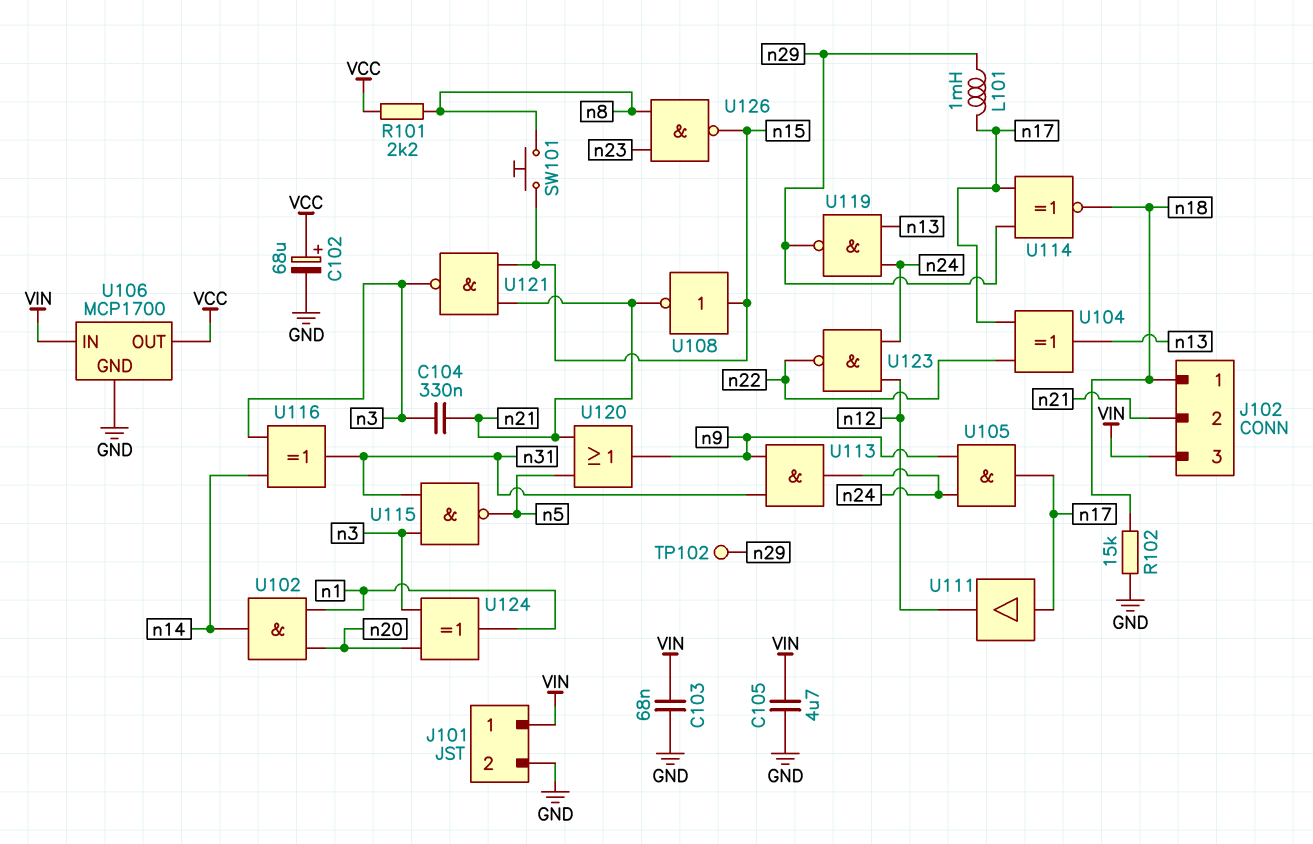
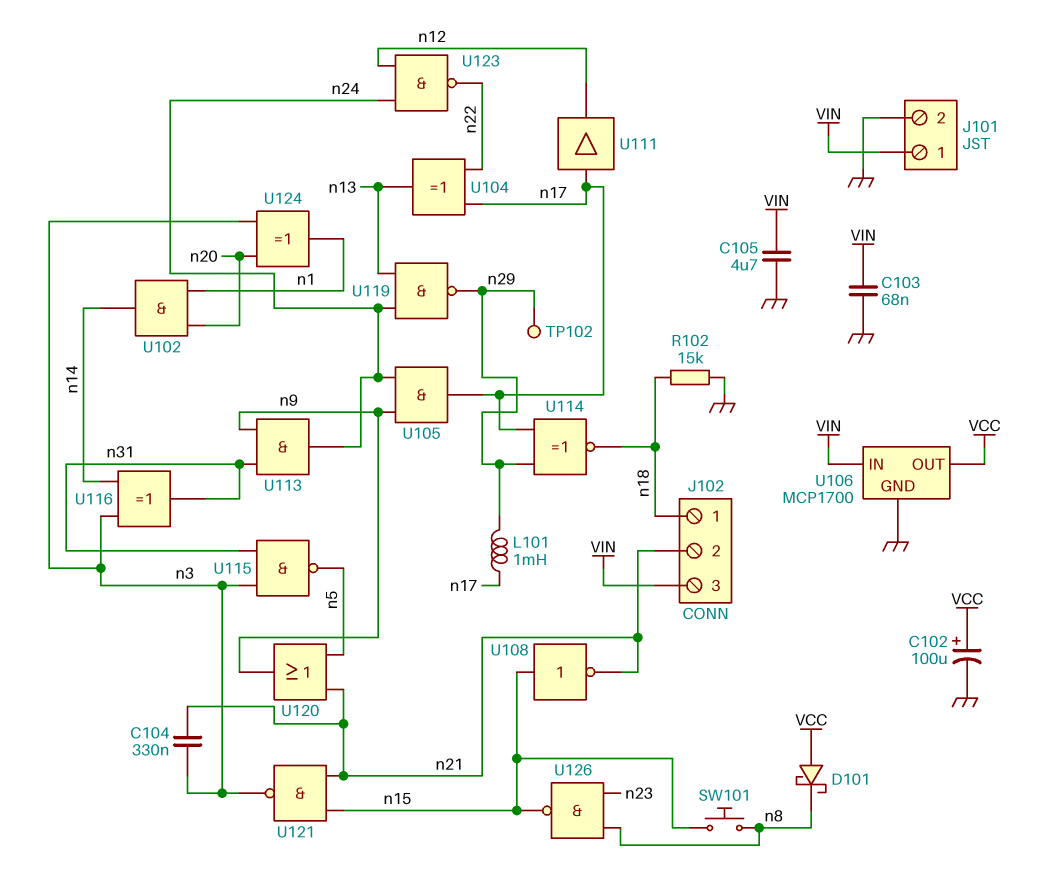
C102: 68uF (plus VCC, minus GND) -> 100uF (plus VCC, minus GND)
D101: none -> schottky (A VCC, K n8)
R101: 2.2k (VCC, n8) -> none

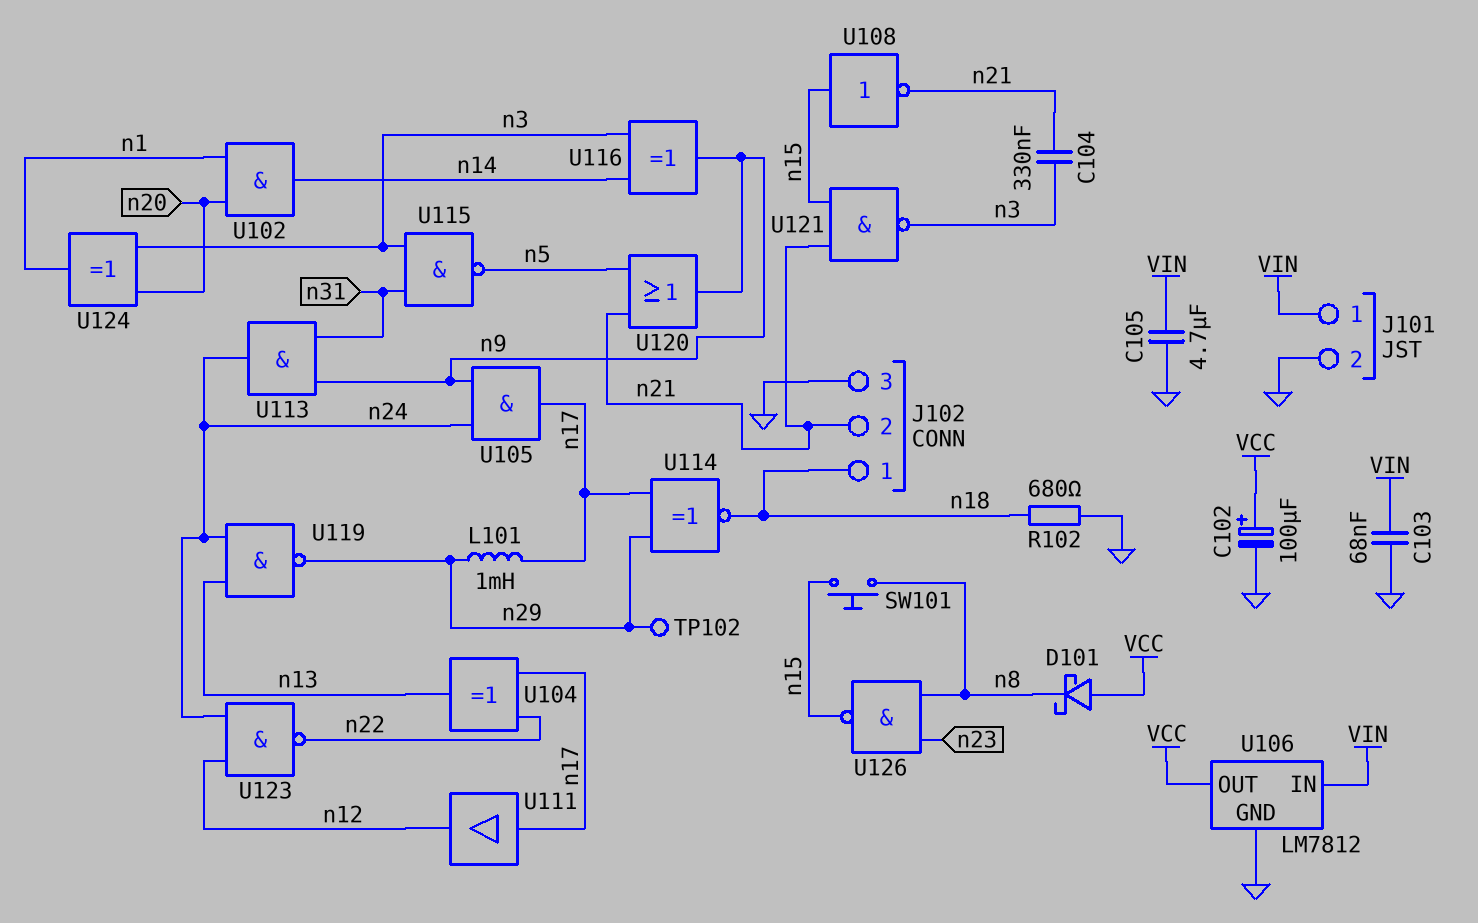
J102 pin 3: VIN -> GND
R102: 15k (GND, n18) -> 680 (GND, n18)
U106: MCP1700 -> LM7812
U116: XOR (in n3, in n14, out n31) -> XOR (in n3, in n14, out n9)

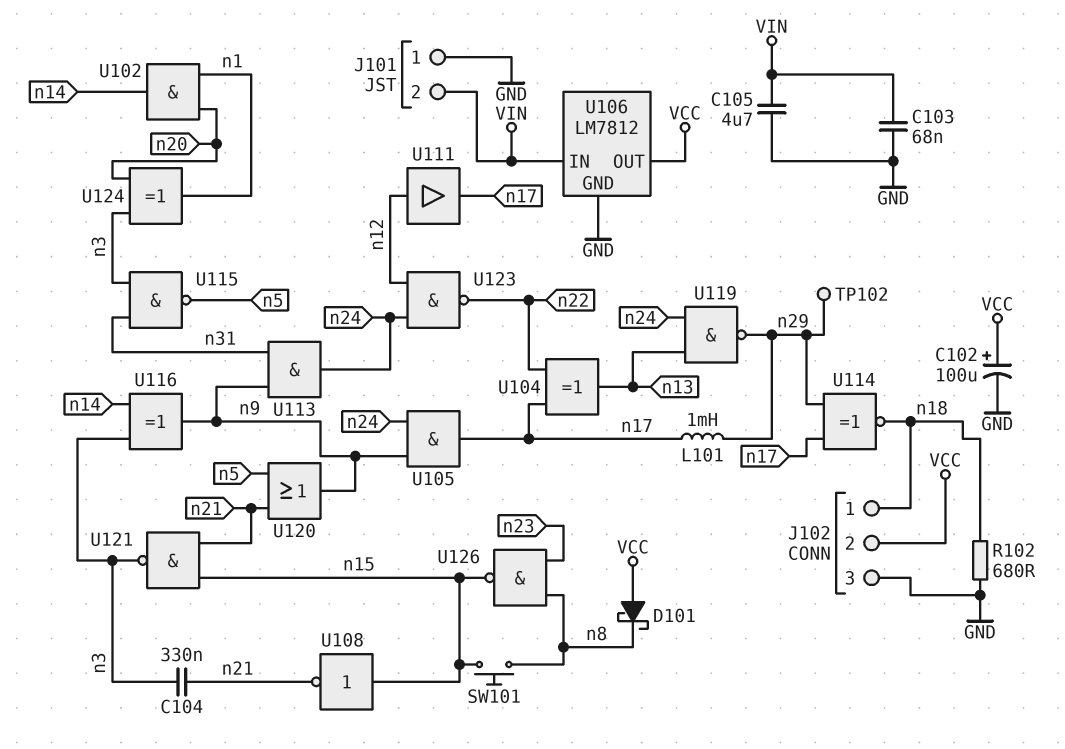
J101 pin 1: VIN -> GND
J101 pin 2: GND -> VIN
J102 pin 2: n21 -> VCC
U111: buffer (in n17, out n12) -> buffer (in n12, out n17)

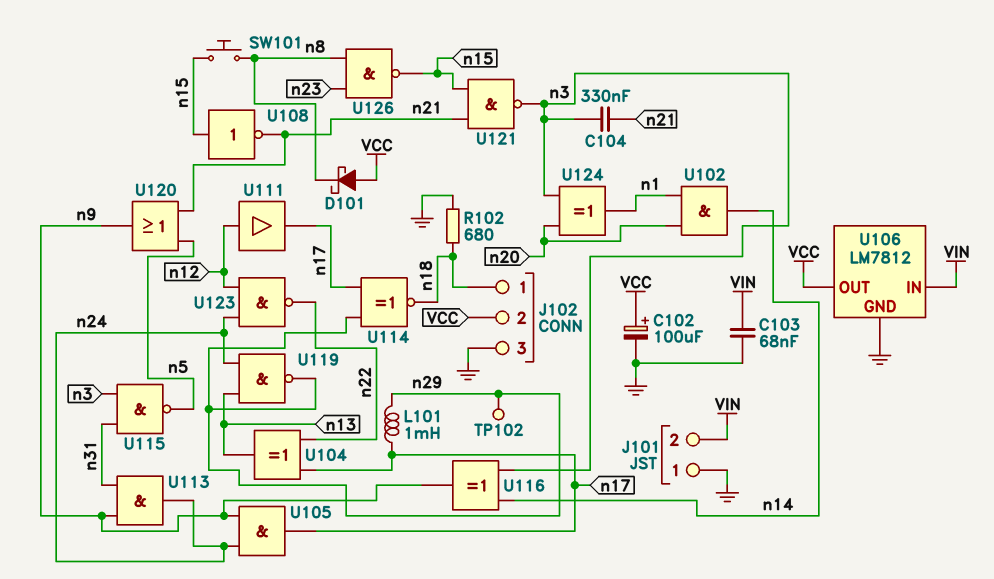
C105: 4.7uF (GND, VIN) -> none

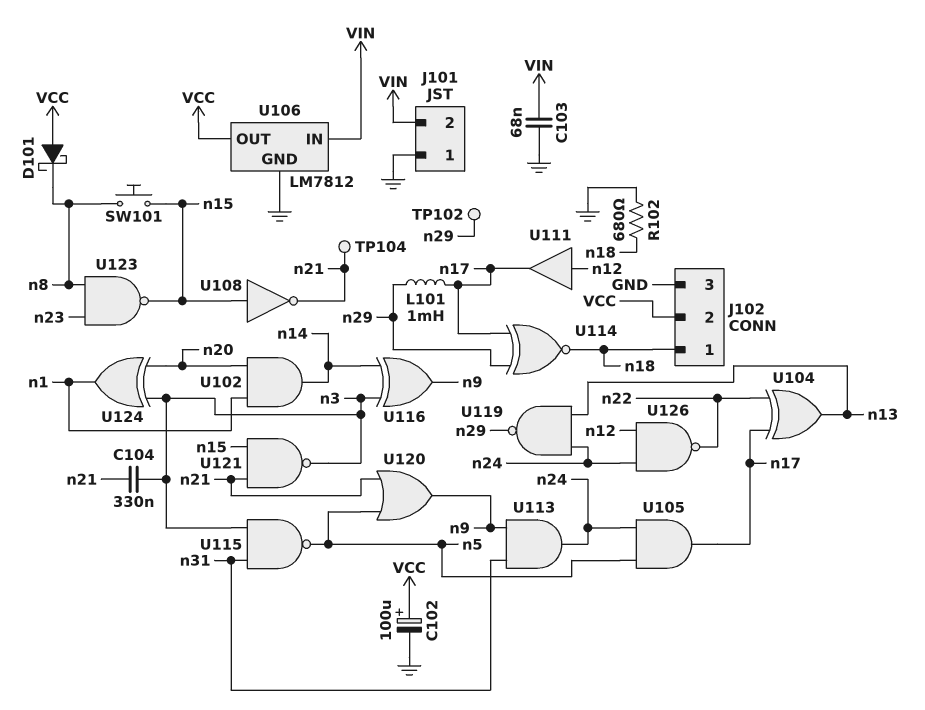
TP104: none -> test point (n21)
U105: AND (in n9, in n24, out n17) -> AND (in n5, in n24, out n17)
U123: NAND (in n12, in n24, out n22) -> NAND (in n8, in n23, out n15)
U126: NAND (in n8, in n23, out n15) -> NAND (in n12, in n24, out n22)

